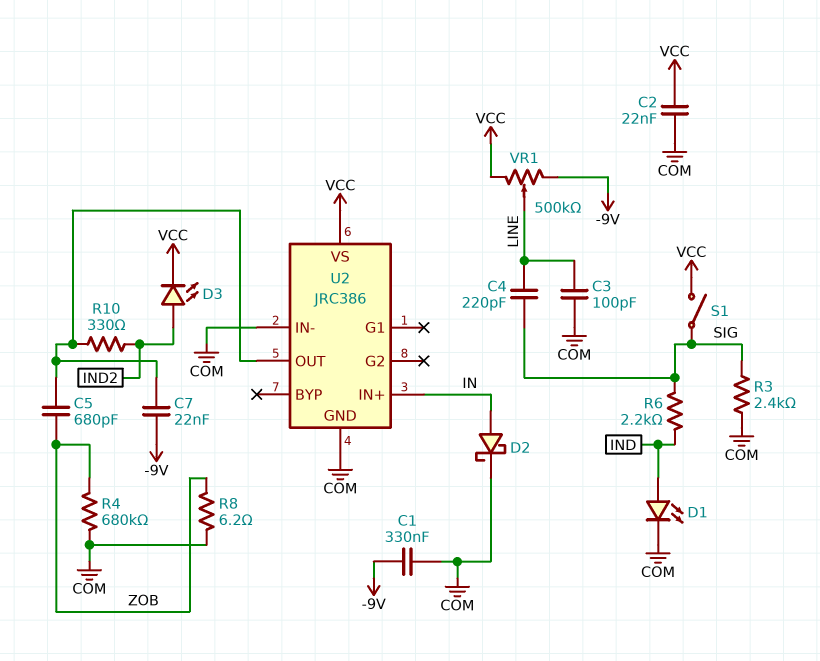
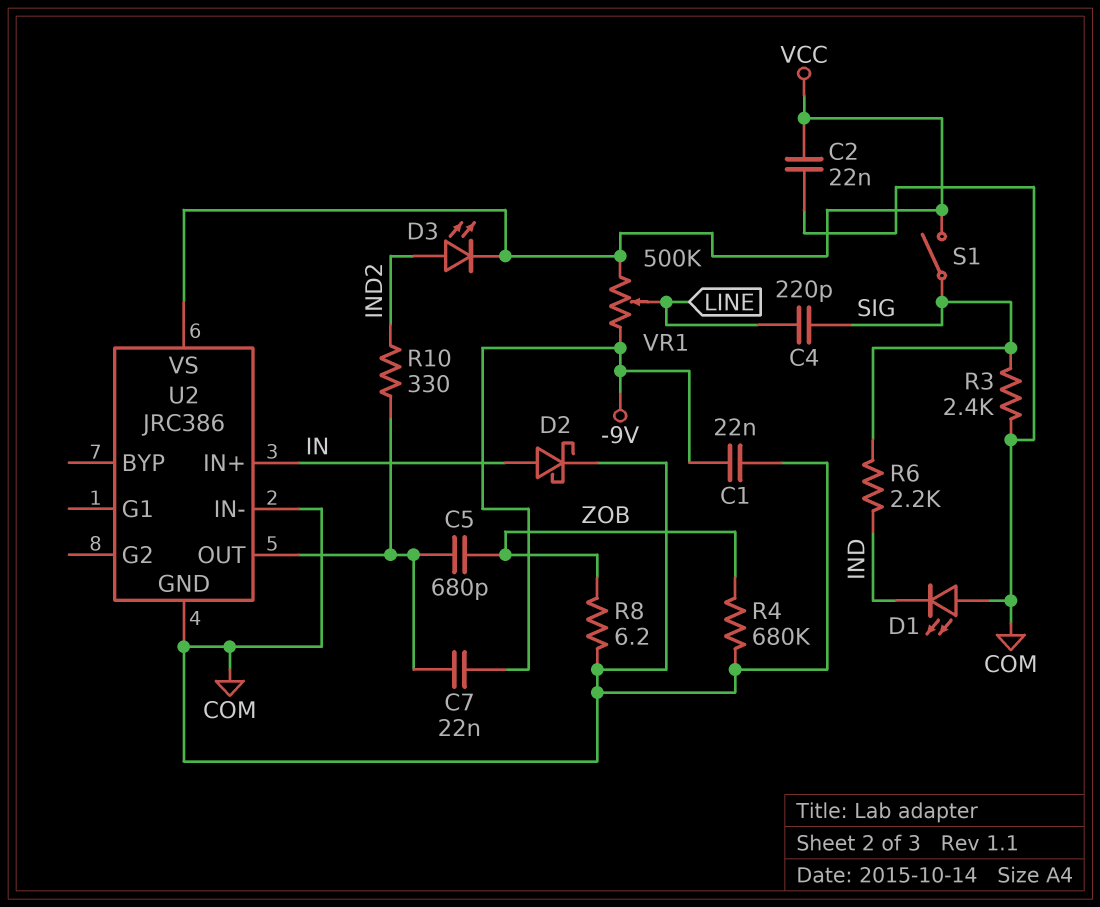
C1: 330nF (-9V, COM) -> 22nF (-9V, COM)
C3: 100pF (COM, LINE) -> none
D1: LED (A IND, K COM) -> LED (A COM, K IND)

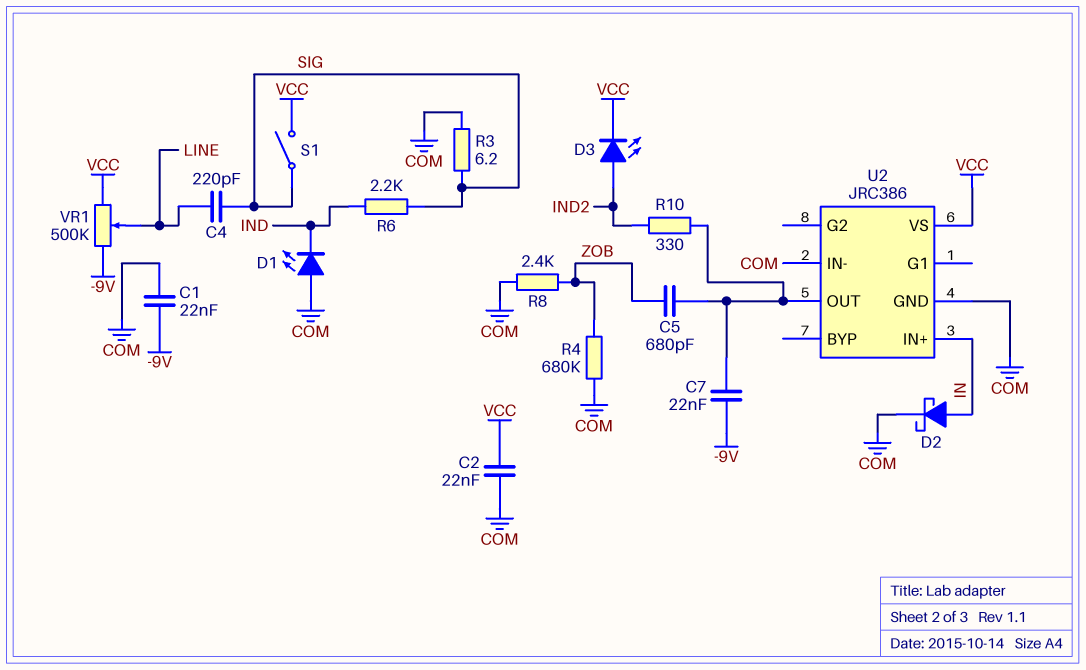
R3: 2.4k (COM, SIG) -> 6.2 (COM, SIG)
R8: 6.2 (COM, ZOB) -> 2.4k (COM, ZOB)

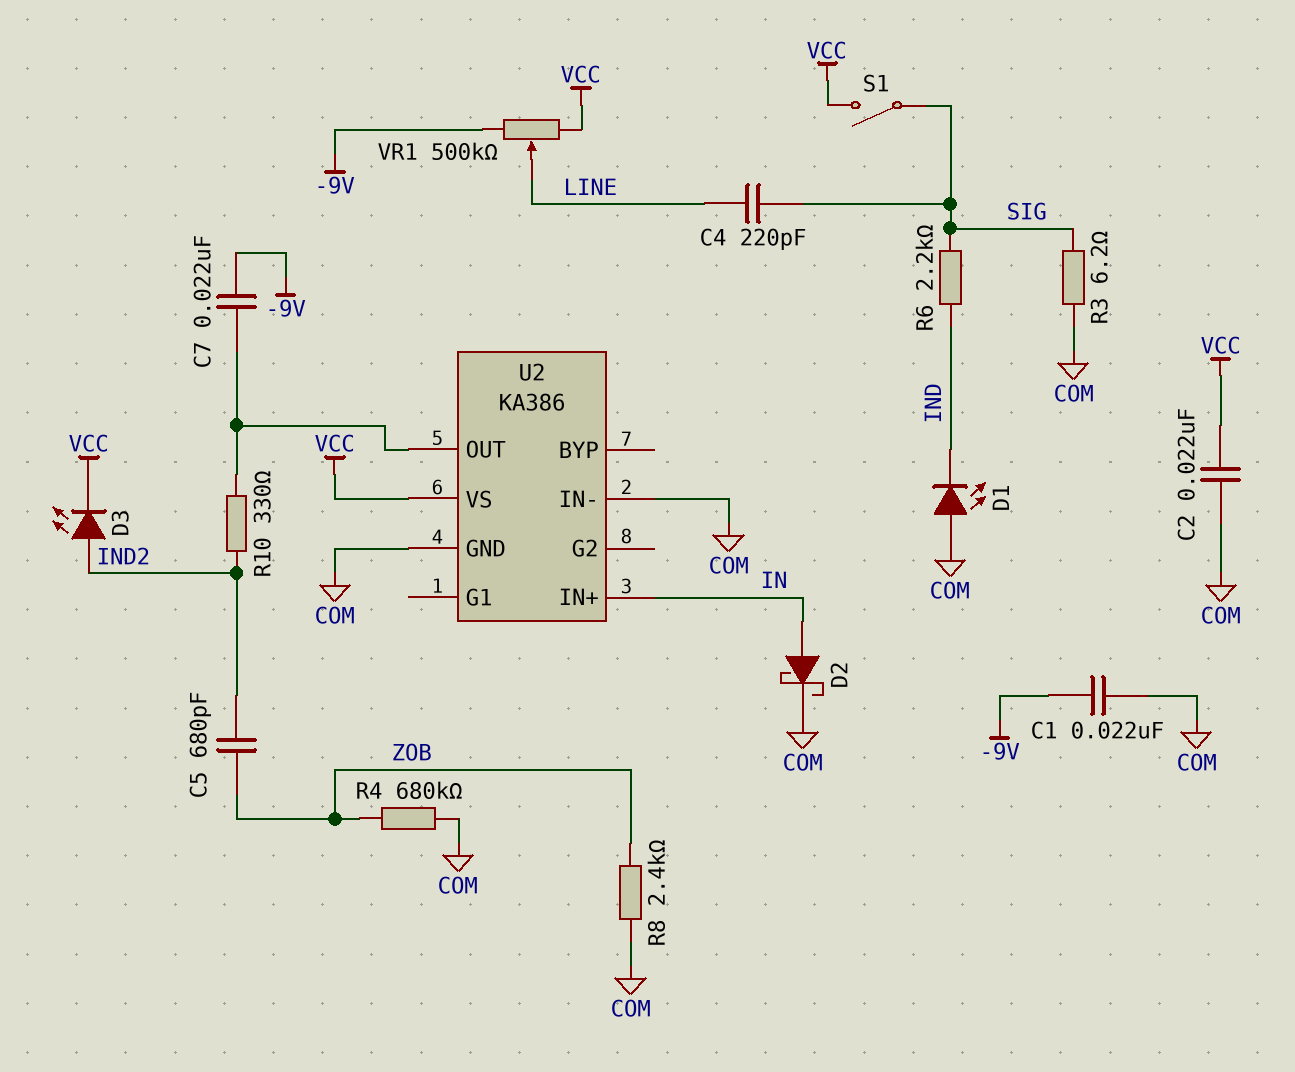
C5: 680pF (U2/OUT, ZOB) -> 680pF (IND2, ZOB)
U2: JRC386 -> KA386

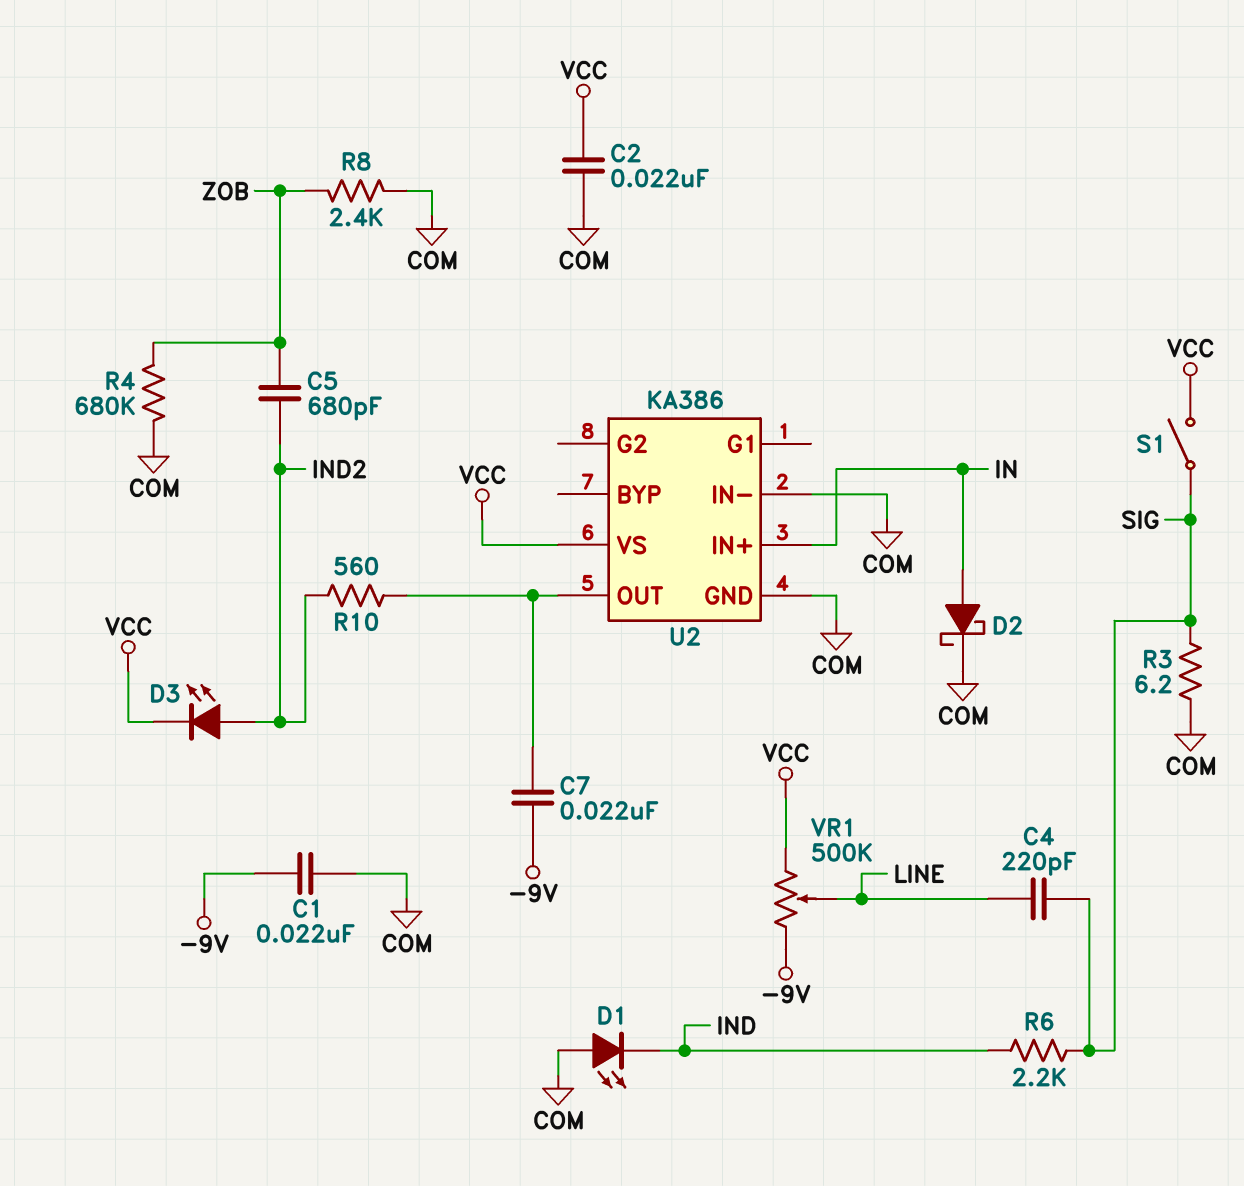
R10: 330 (IND2, U2/OUT) -> 560 (IND2, U2/OUT)

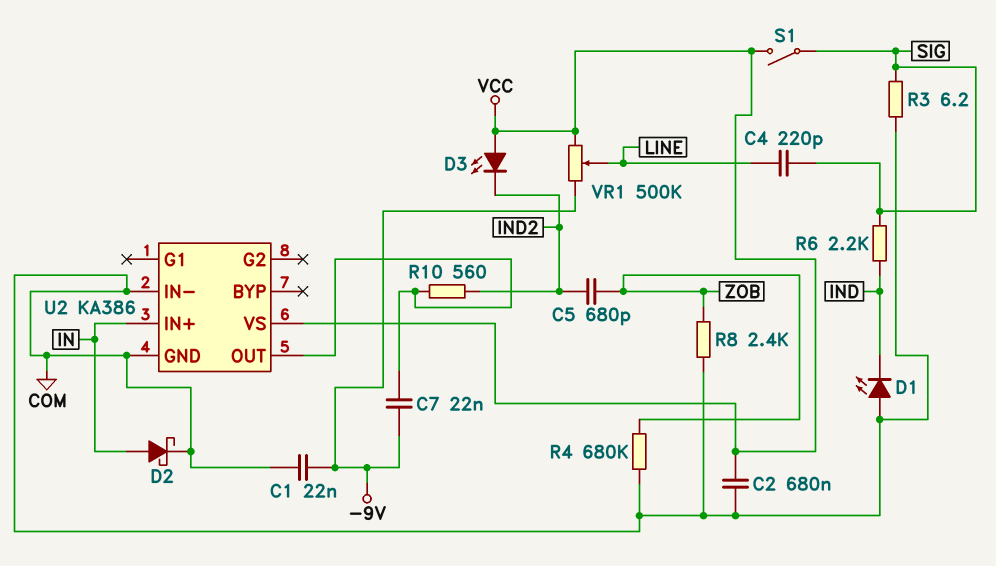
C2: 22nF (COM, VCC) -> 680nF (COM, VCC)
D3: LED (A IND2, K VCC) -> LED (A VCC, K IND2)

